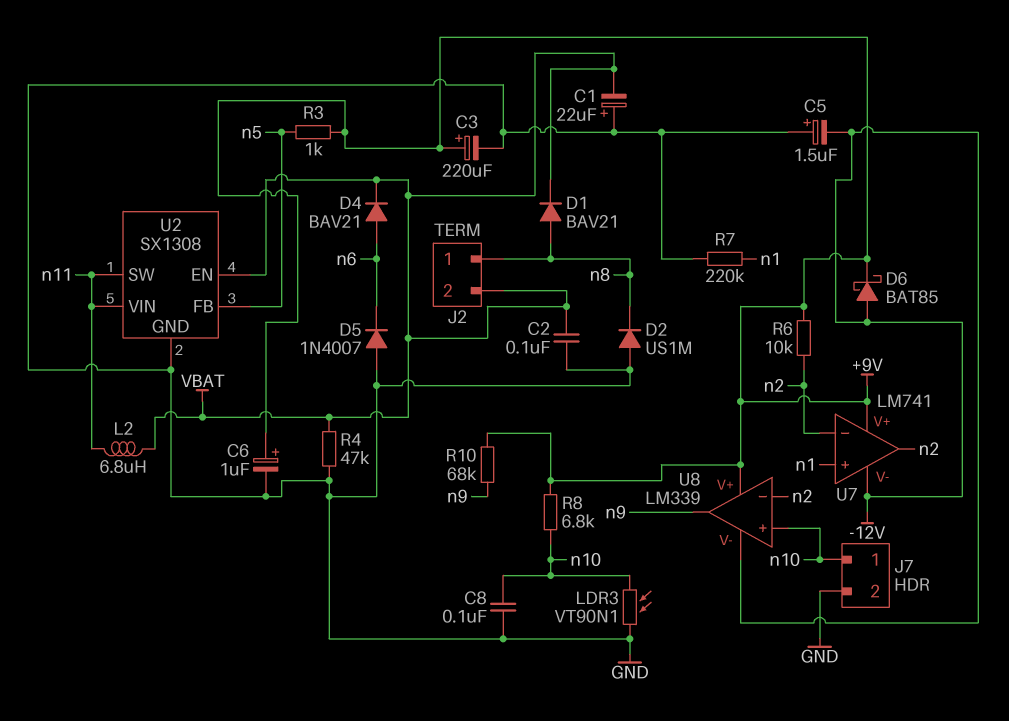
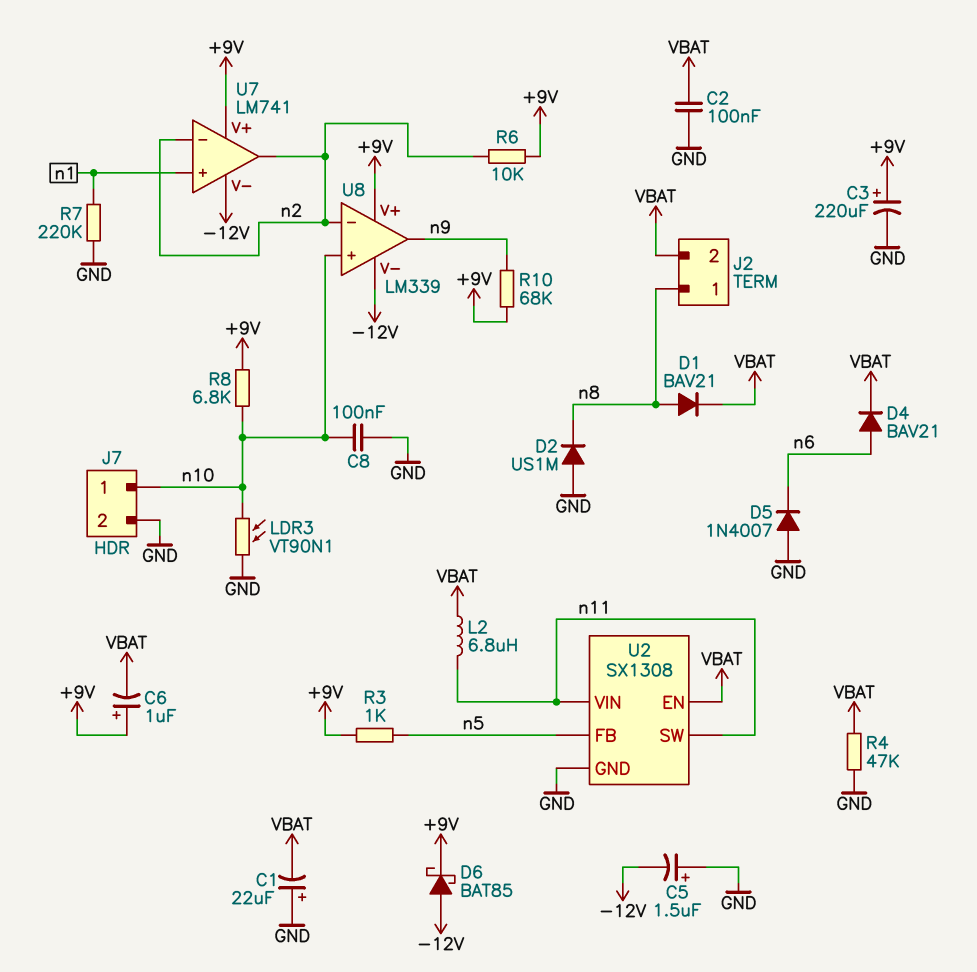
C6: 1uF (plus +9V, minus GND) -> 1uF (plus +9V, minus VBAT)

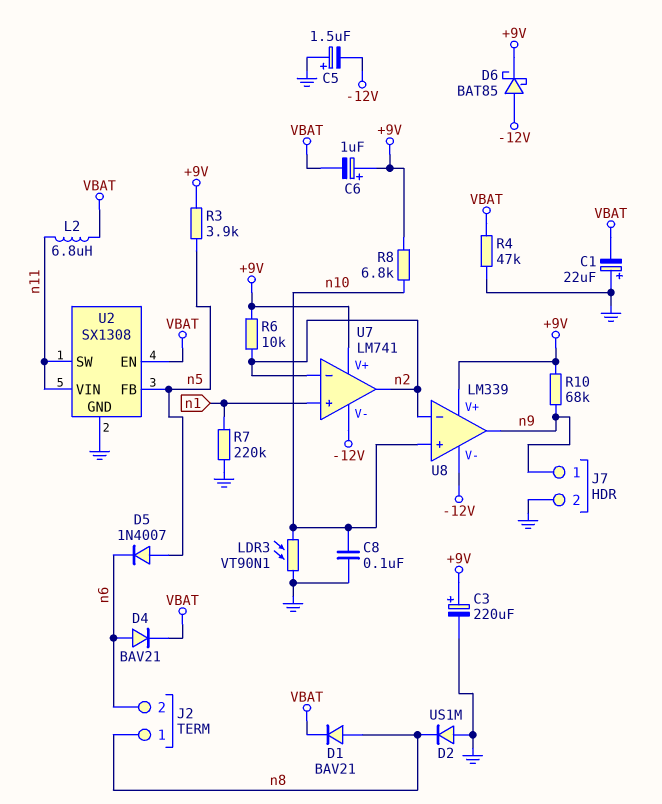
C2: 100nF (GND, VBAT) -> none
D5: diode 1N4007 (A GND, K n6) -> diode 1N4007 (A n5, K n6)
J2 pin 2: VBAT -> n6
J7 pin 1: n10 -> n9
R3: 1k (+9V, n5) -> 3.9k (+9V, n5)

